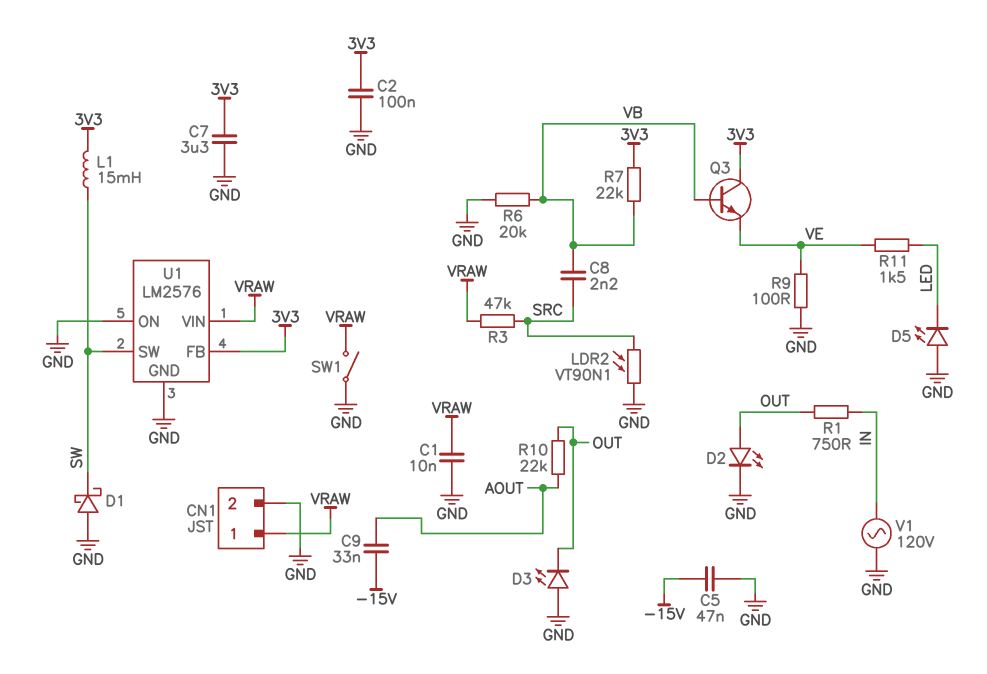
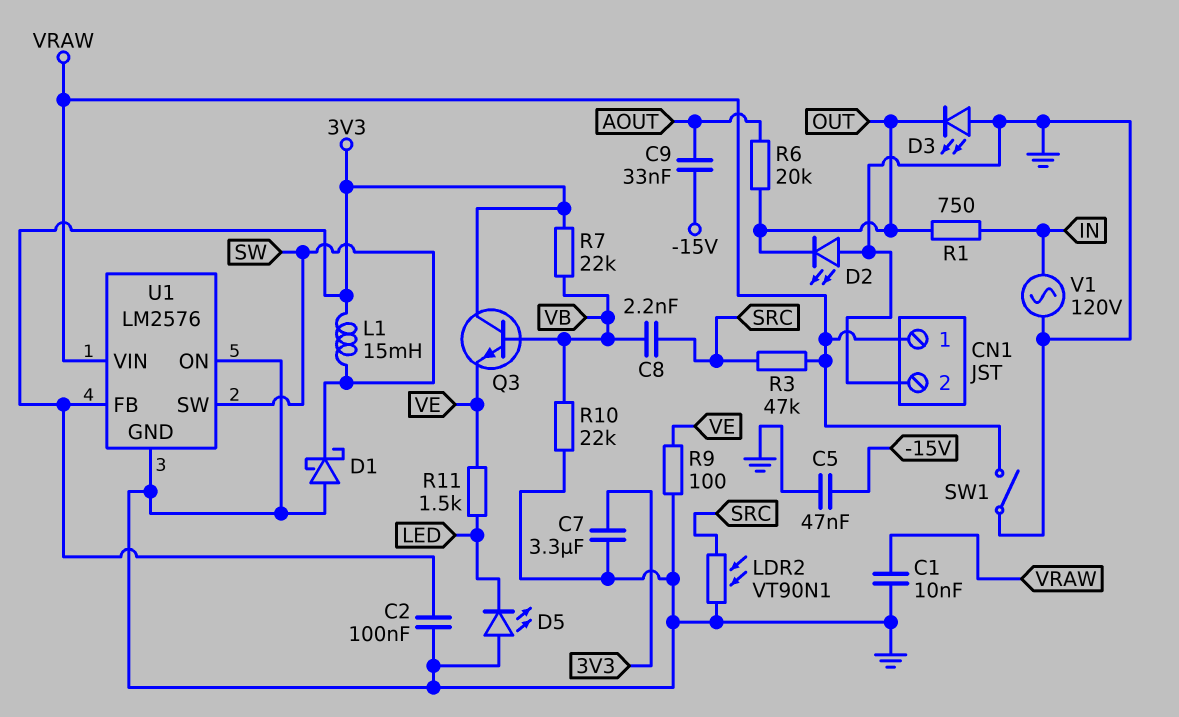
D2: LED (A OUT, K GND) -> LED (A GND, K OUT)
R6: 20k (GND, VB) -> 20k (AOUT, OUT)
R10: 22k (AOUT, OUT) -> 22k (GND, VB)

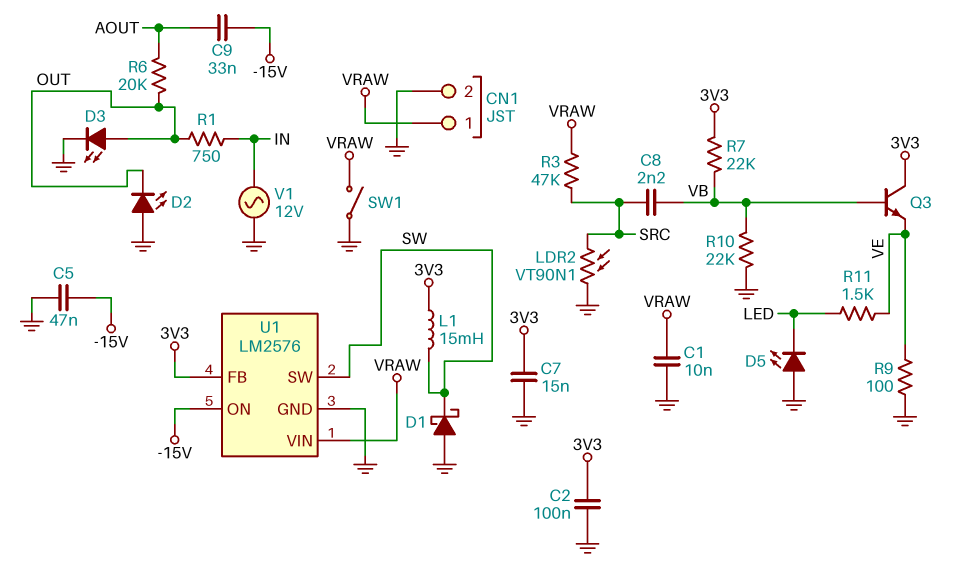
C7: 3.3uF (3V3, GND) -> 15nF (3V3, GND)
D3: LED (A GND, K OUT) -> LED (A OUT, K GND)
U1 pin ON: GND -> -15V
V1: AC 120V (GND, IN) -> AC 12V (GND, IN)

